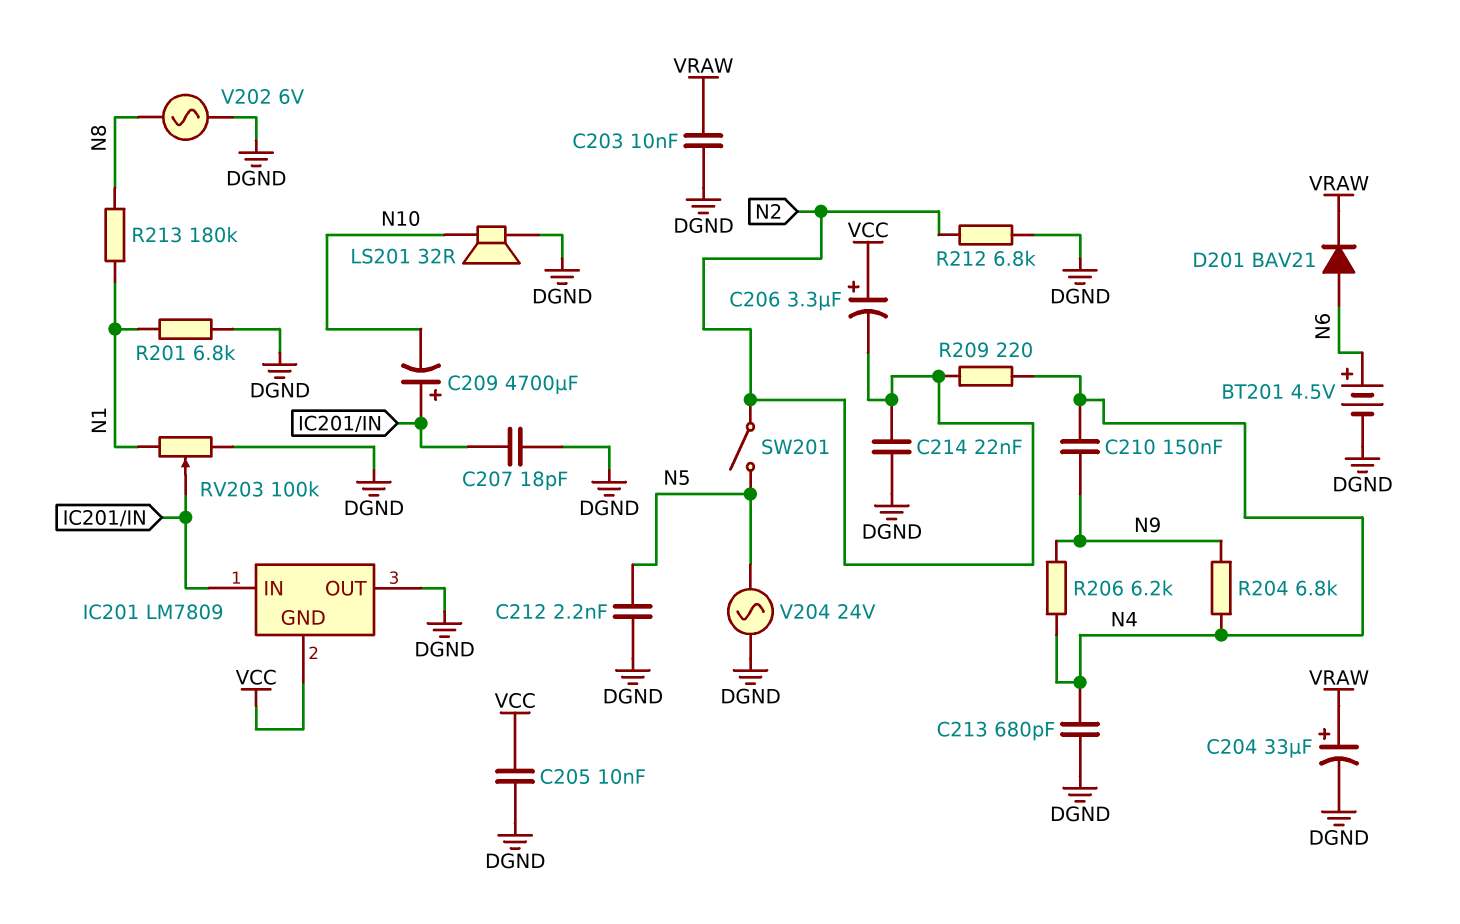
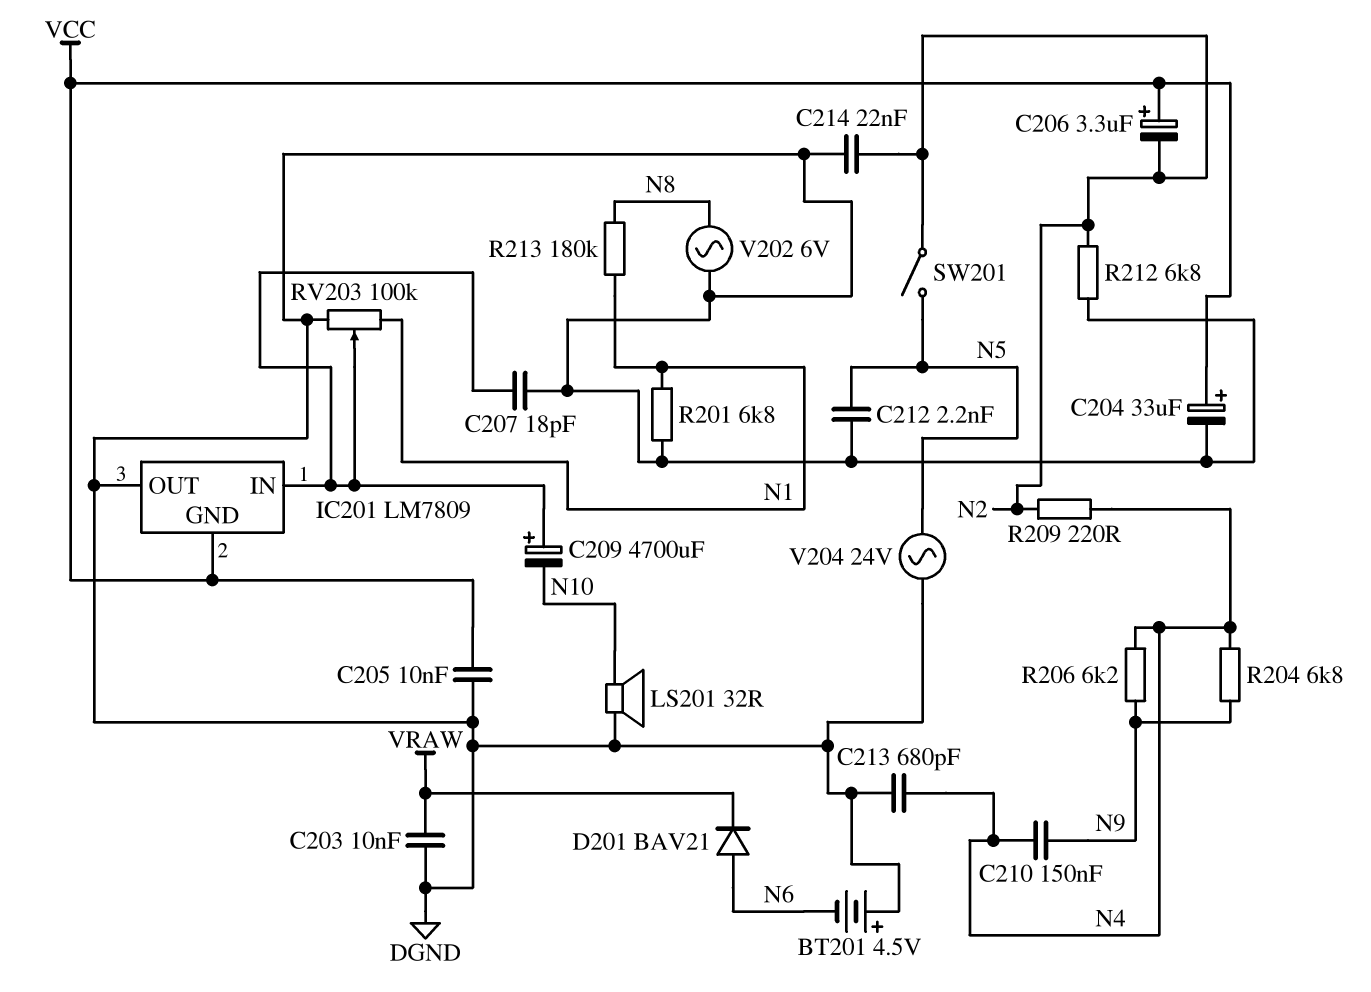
BT201: 4.5V (plus N6, minus DGND) -> 4.5V (plus DGND, minus N6)
C204: 33uF (plus VRAW, minus DGND) -> 33uF (plus VCC, minus DGND)

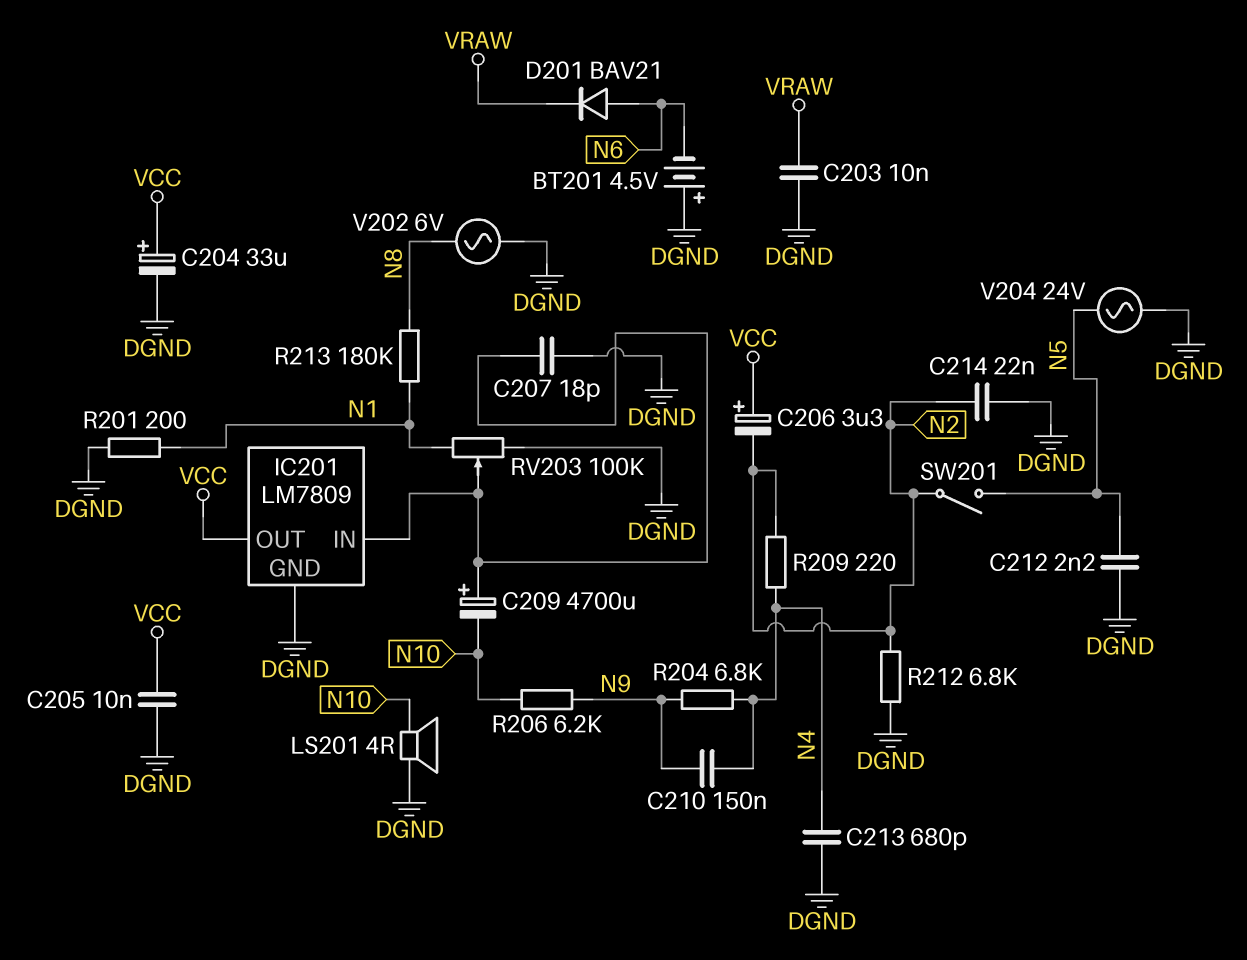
IC201 pin GND: VCC -> DGND
IC201 pin OUT: DGND -> VCC
LS201: speaker 32R (DGND, N10) -> speaker 4R (DGND, N10)
R201: 6.8k (DGND, N1) -> 200 (DGND, N1)
R206: 6.2k (N4, N9) -> 6.2k (N9, N10)

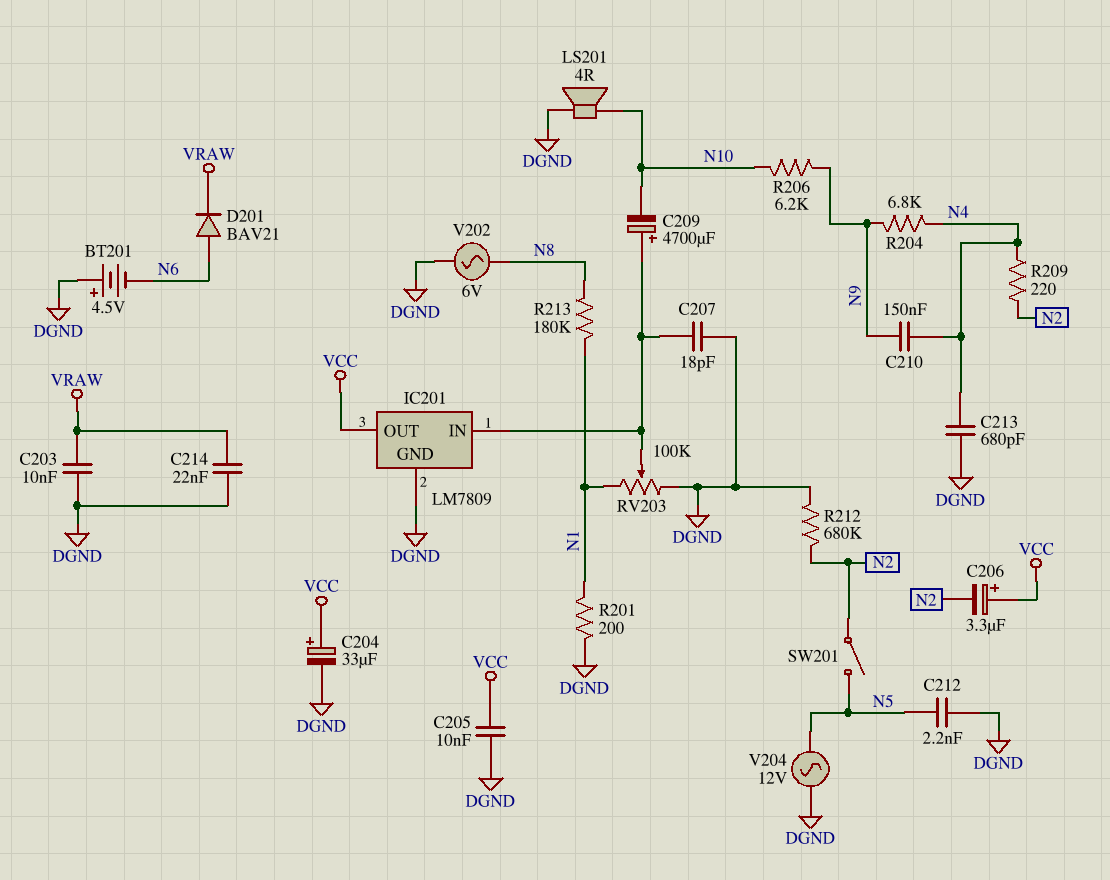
C214: 22nF (DGND, N2) -> 22nF (DGND, VRAW)
R212: 6.8k (DGND, N2) -> 680k (DGND, N2)
V204: AC 24V (DGND, N5) -> AC 12V (DGND, N5)

